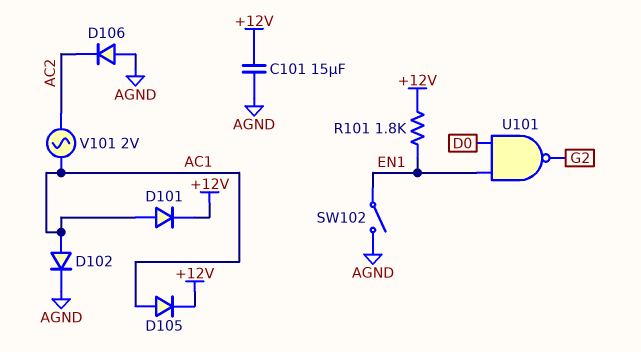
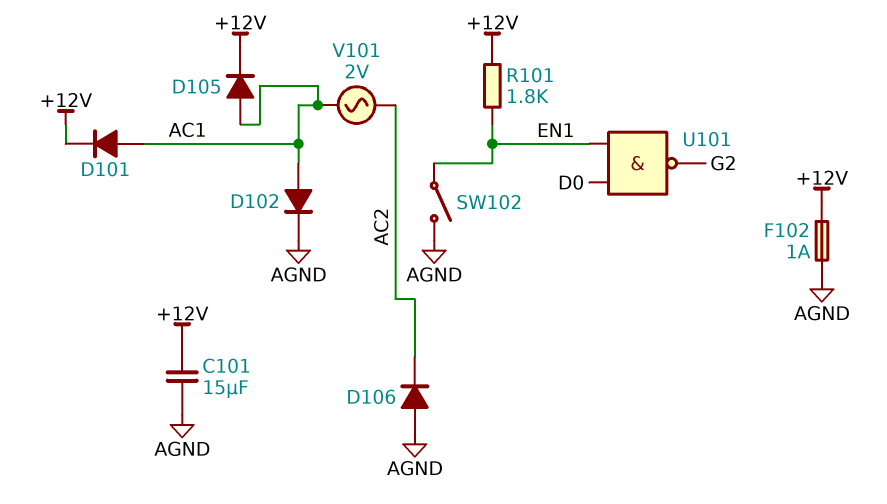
F102: none -> 1A (+12V, AGND)

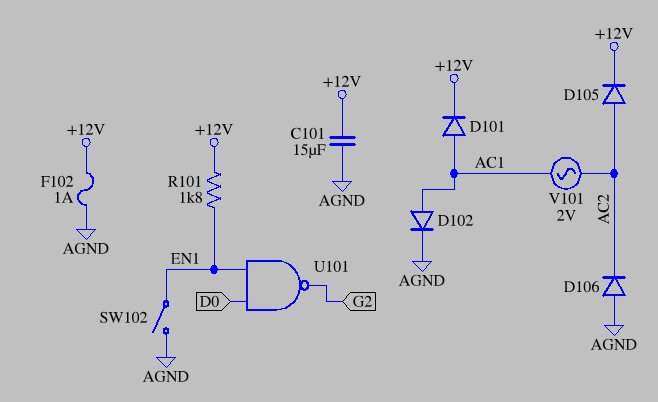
D105: diode (A AC1, K +12V) -> diode (A AC2, K +12V)

